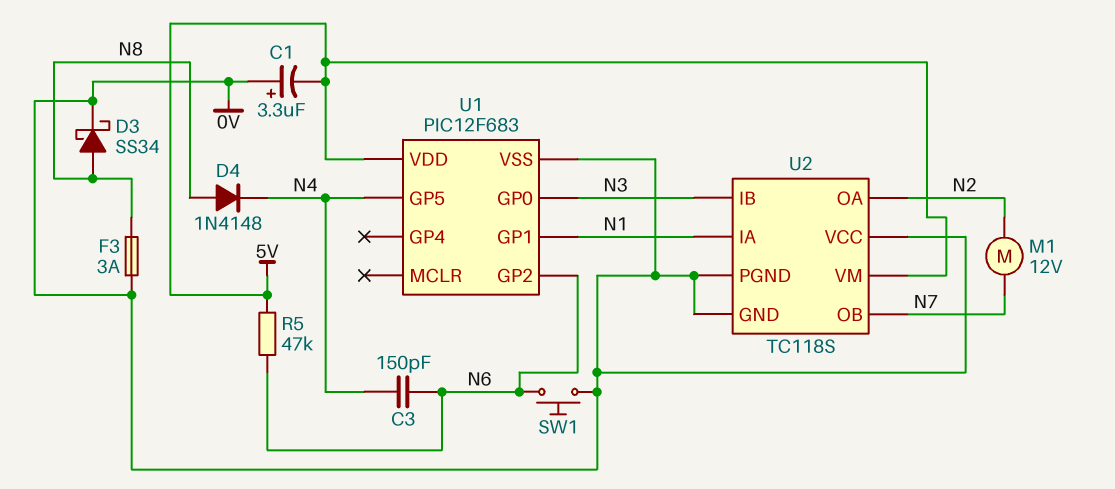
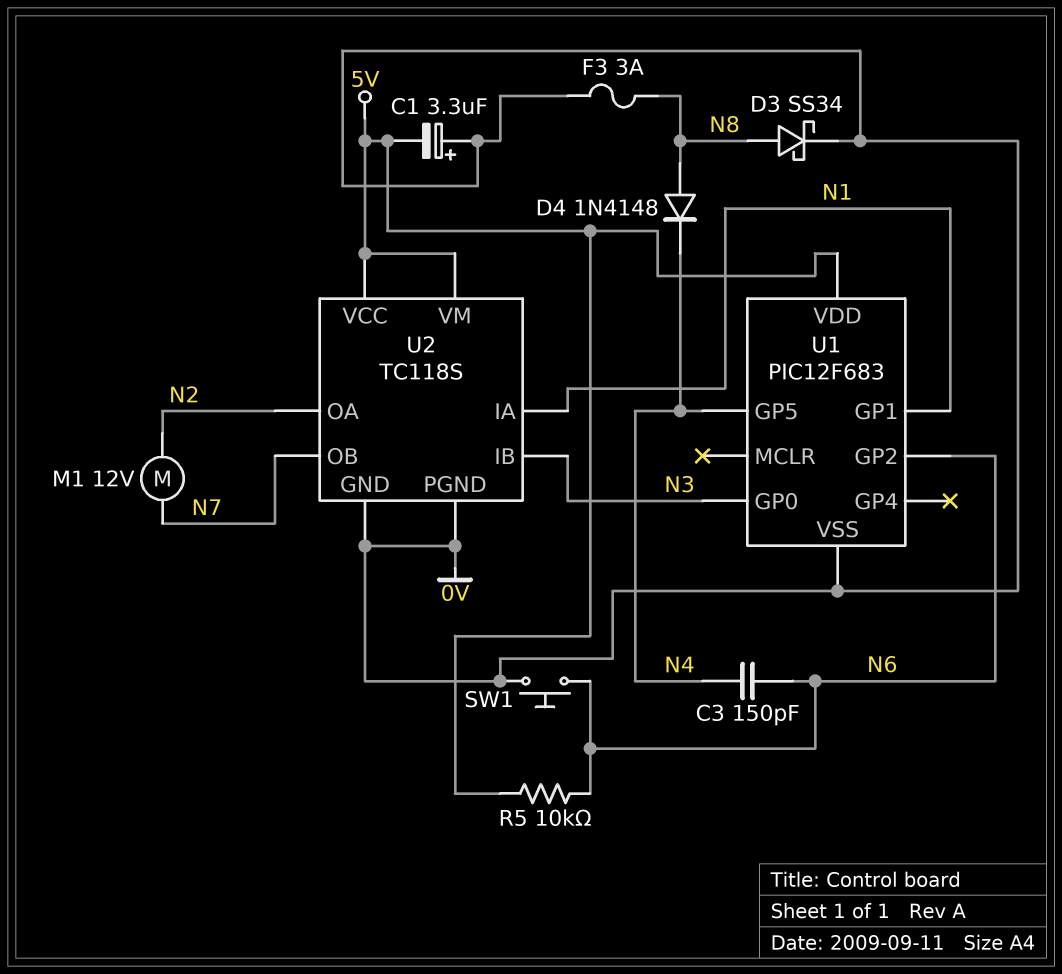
R5: 47k (5V, N6) -> 10k (5V, N6)
U2 pin VCC: 0V -> 5V

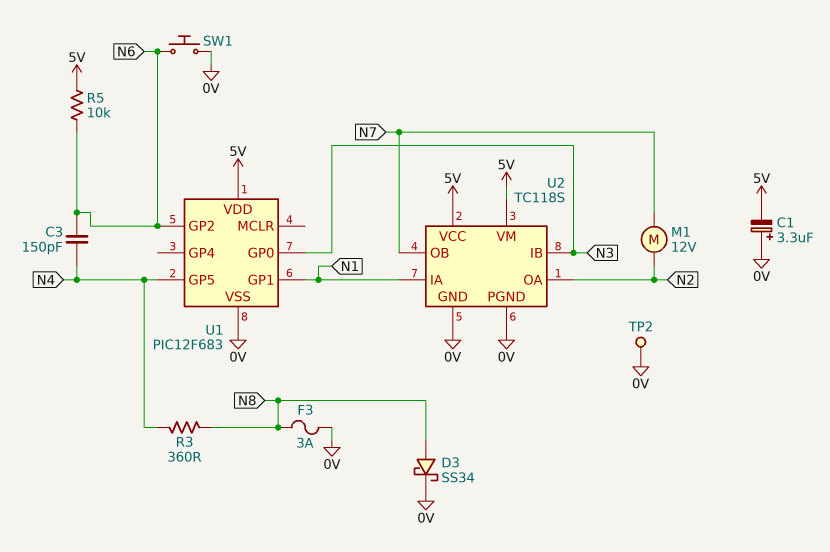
D4: diode 1N4148 (A N8, K N4) -> none
R3: none -> 360 (N4, N8)
TP2: none -> test point (0V)

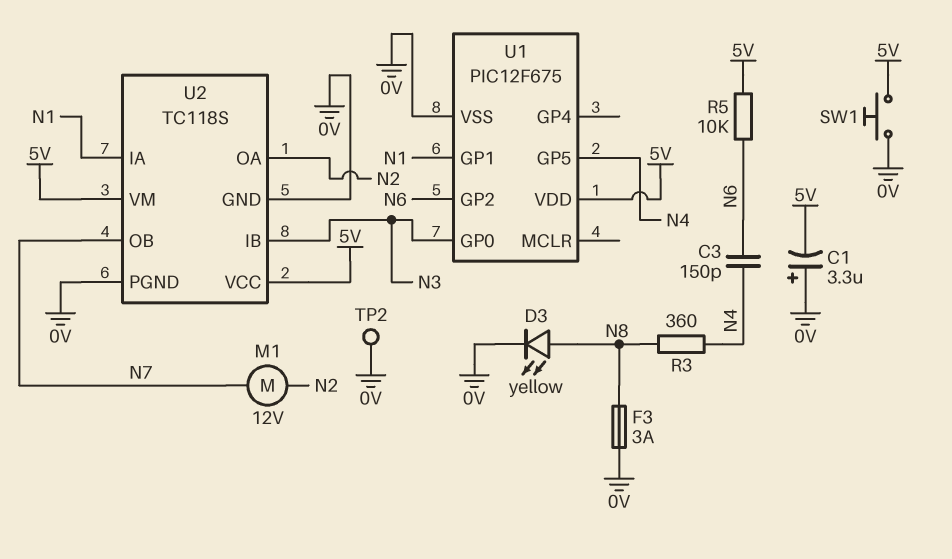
D3: schottky SS34 (A N8, K 0V) -> LED yellow (A N8, K 0V)
SW1: button (0V, N6) -> button (0V, 5V)
U1: PIC12F683 -> PIC12F675

